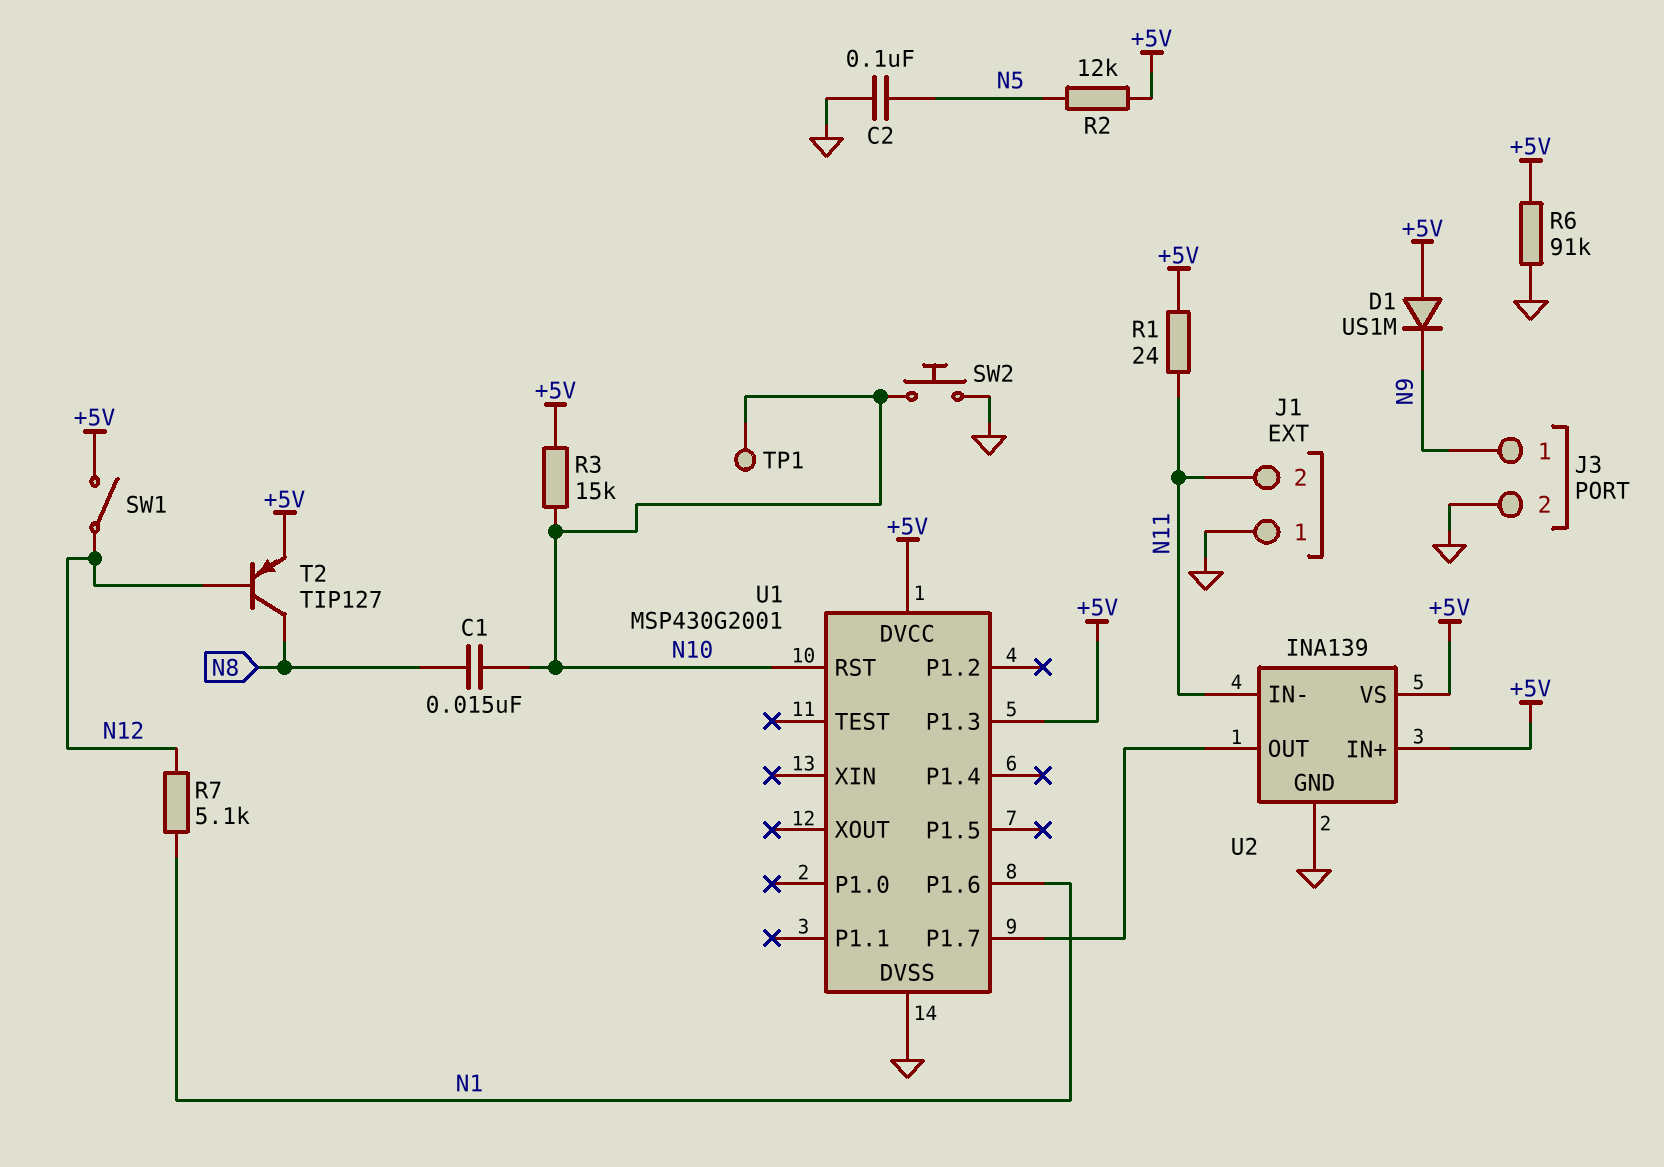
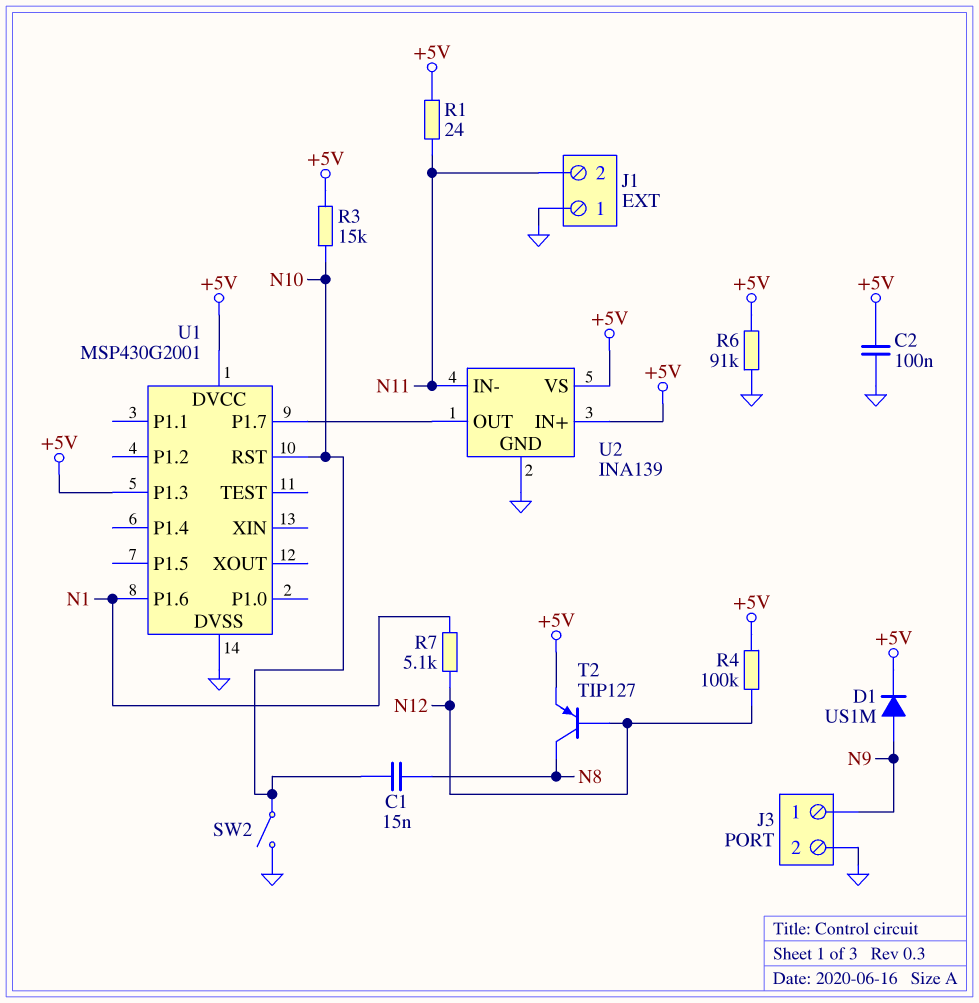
C2: 100nF (GND, N5) -> 100nF (+5V, GND)
D1: diode US1M (A +5V, K N9) -> diode US1M (A N9, K +5V)
R2: 12k (+5V, N5) -> none
R4: none -> 100k (+5V, N12)
SW1: switch (+5V, N12) -> none
SW2: button (GND, N10) -> switch (GND, N10)
TP1: test point (N10) -> none

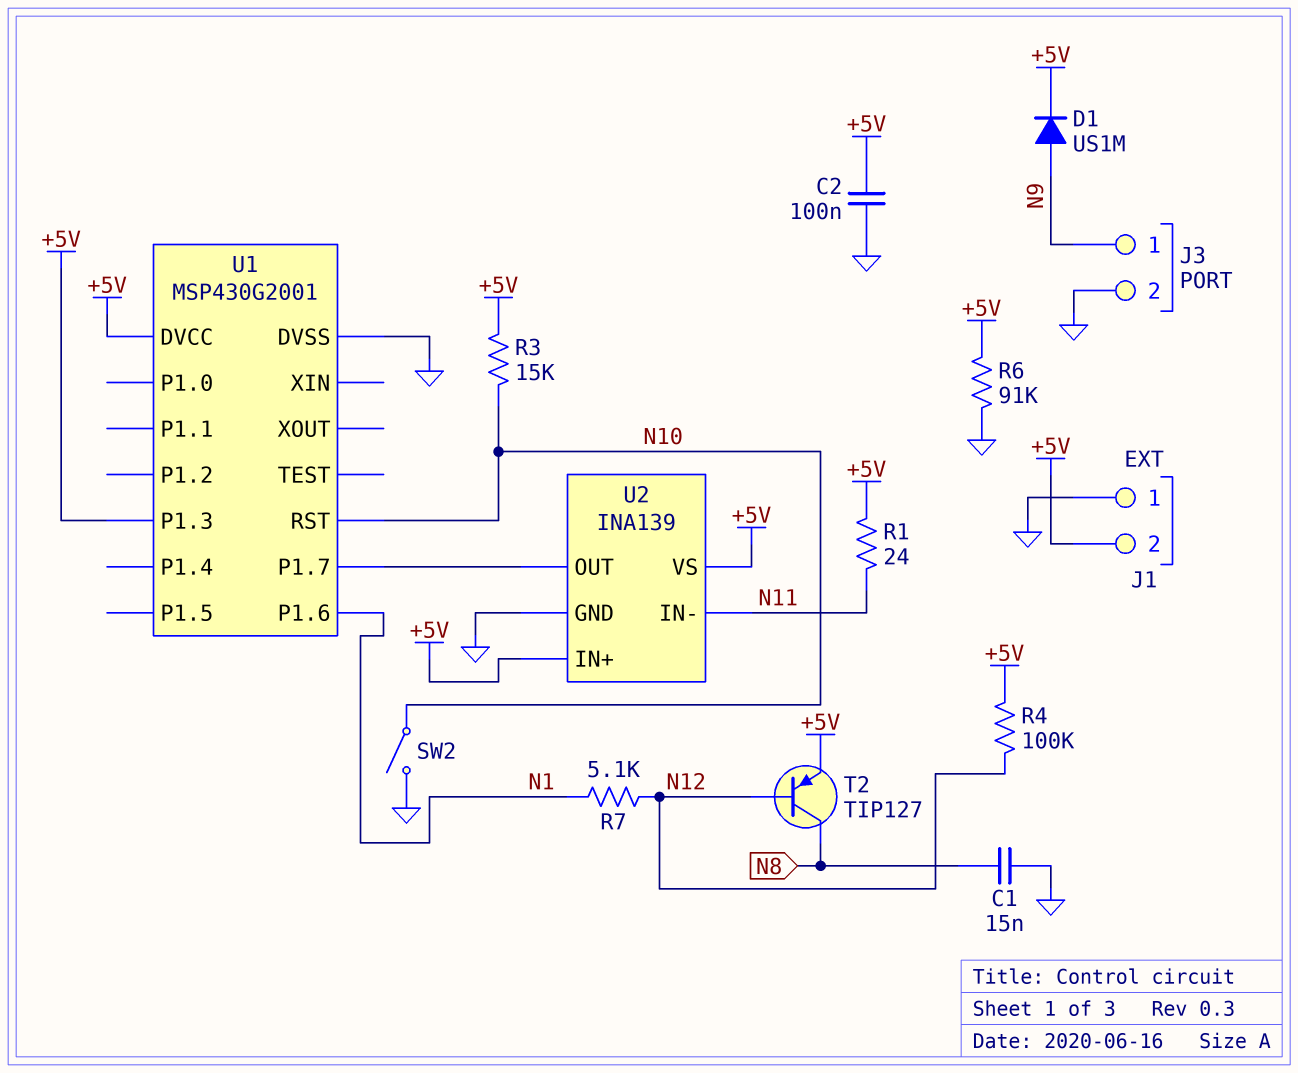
C1: 15nF (N8, N10) -> 15nF (GND, N8)
J1 pin 2: N11 -> +5V

